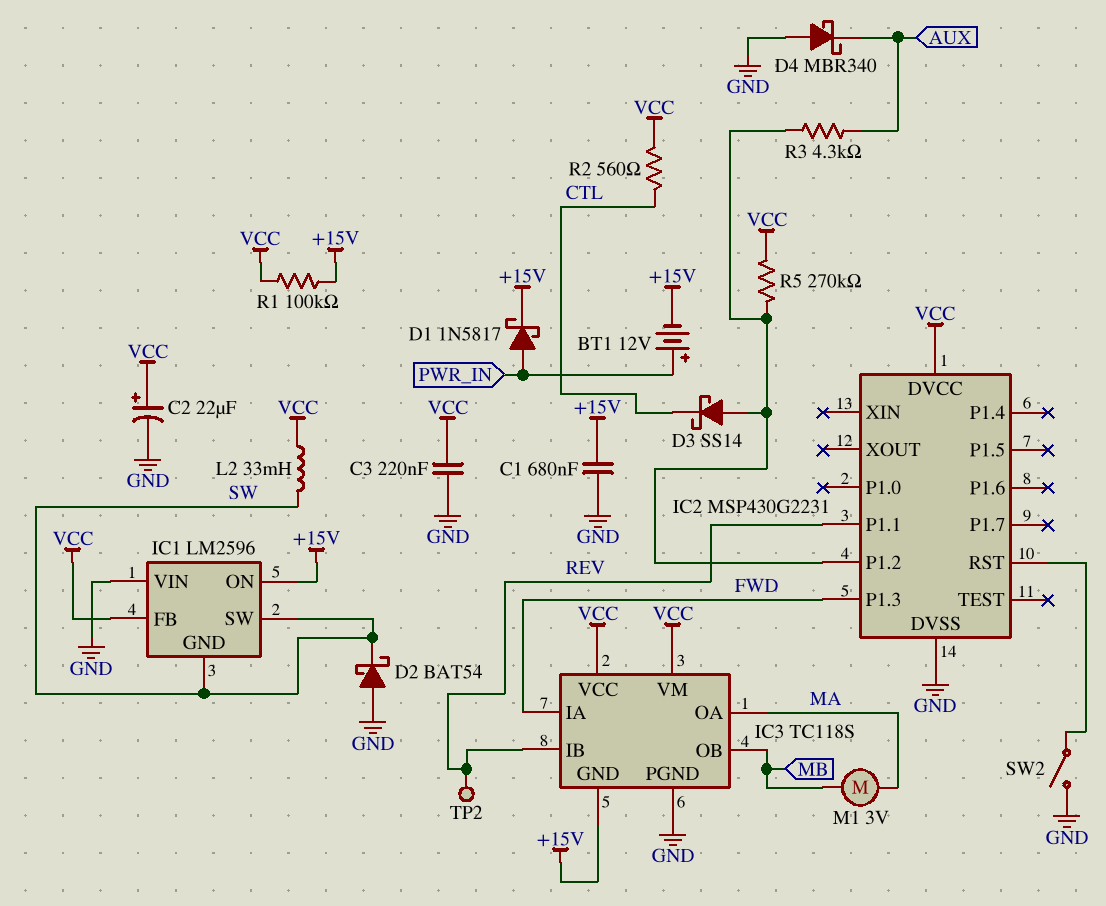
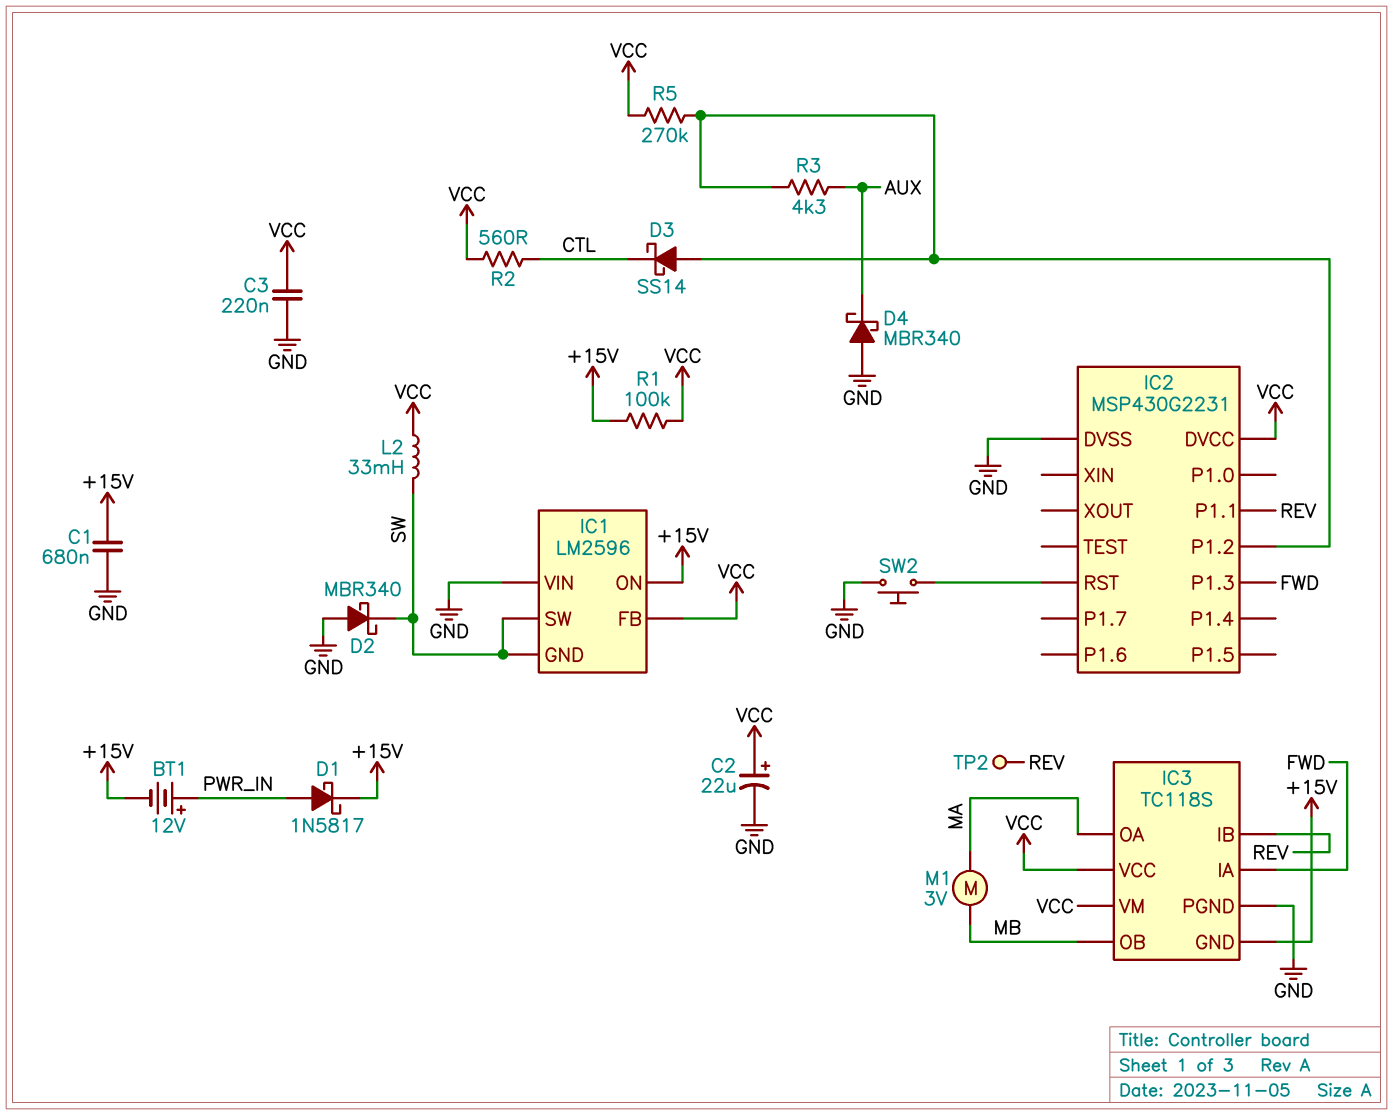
D2: schottky BAT54 (A GND, K SW) -> schottky MBR340 (A GND, K SW)
SW2: switch (GND, IC2/RST) -> button (GND, IC2/RST)

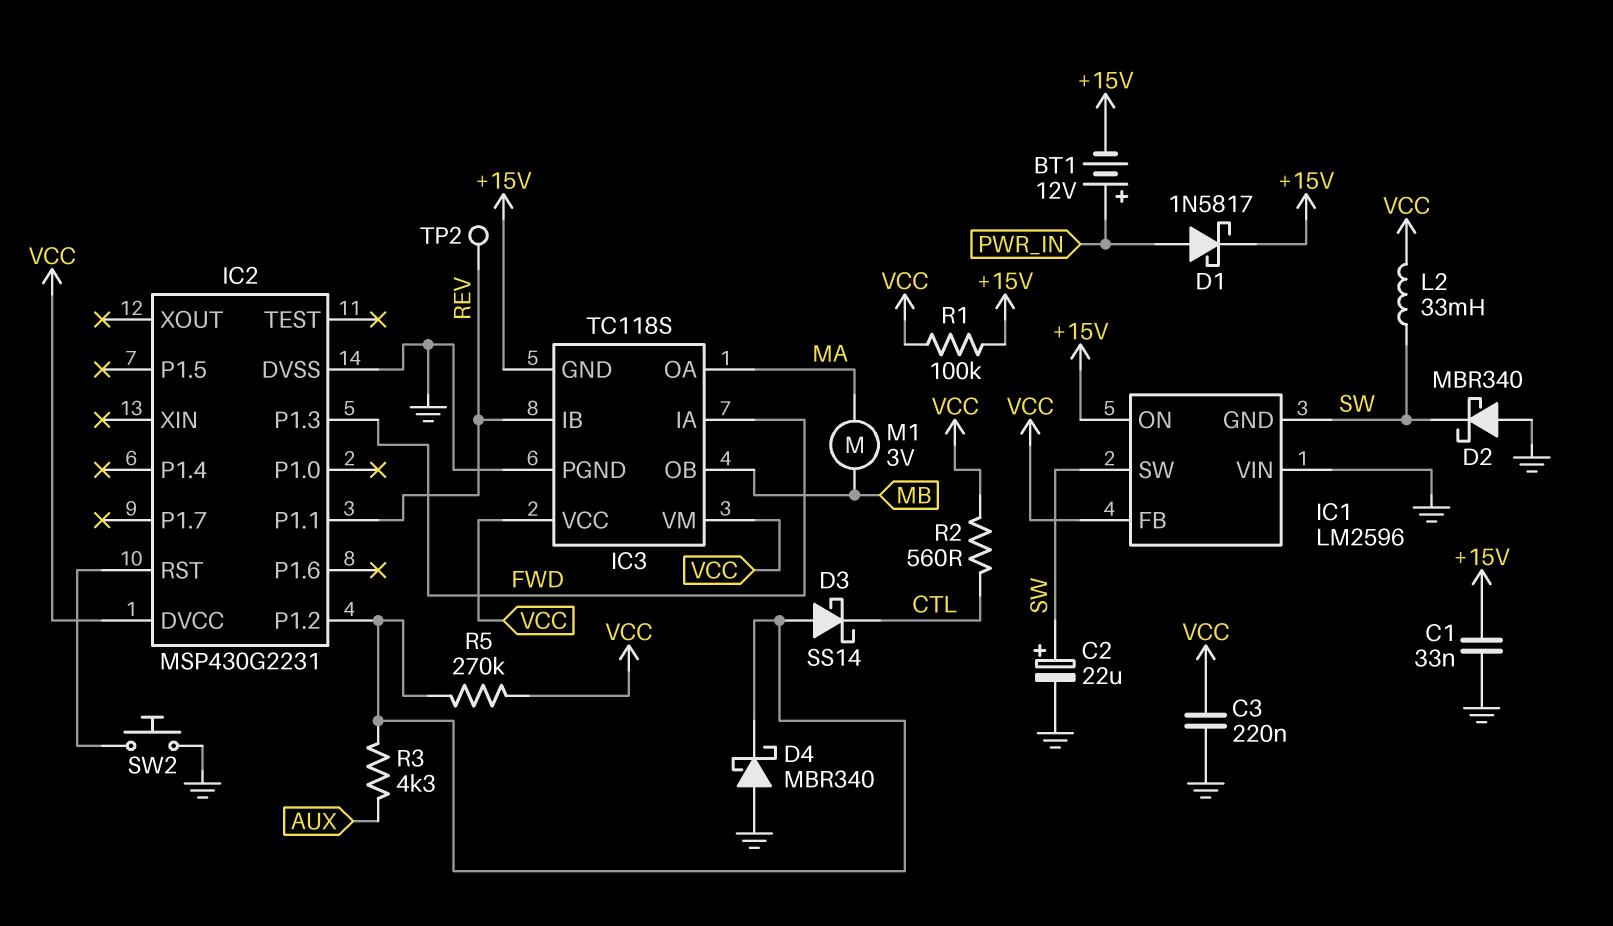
C1: 680nF (+15V, GND) -> 33nF (+15V, GND)
C2: 22uF (plus VCC, minus GND) -> 22uF (plus SW, minus GND)
D4: schottky MBR340 (A GND, K AUX) -> schottky MBR340 (A GND, K IC2/P1.2)

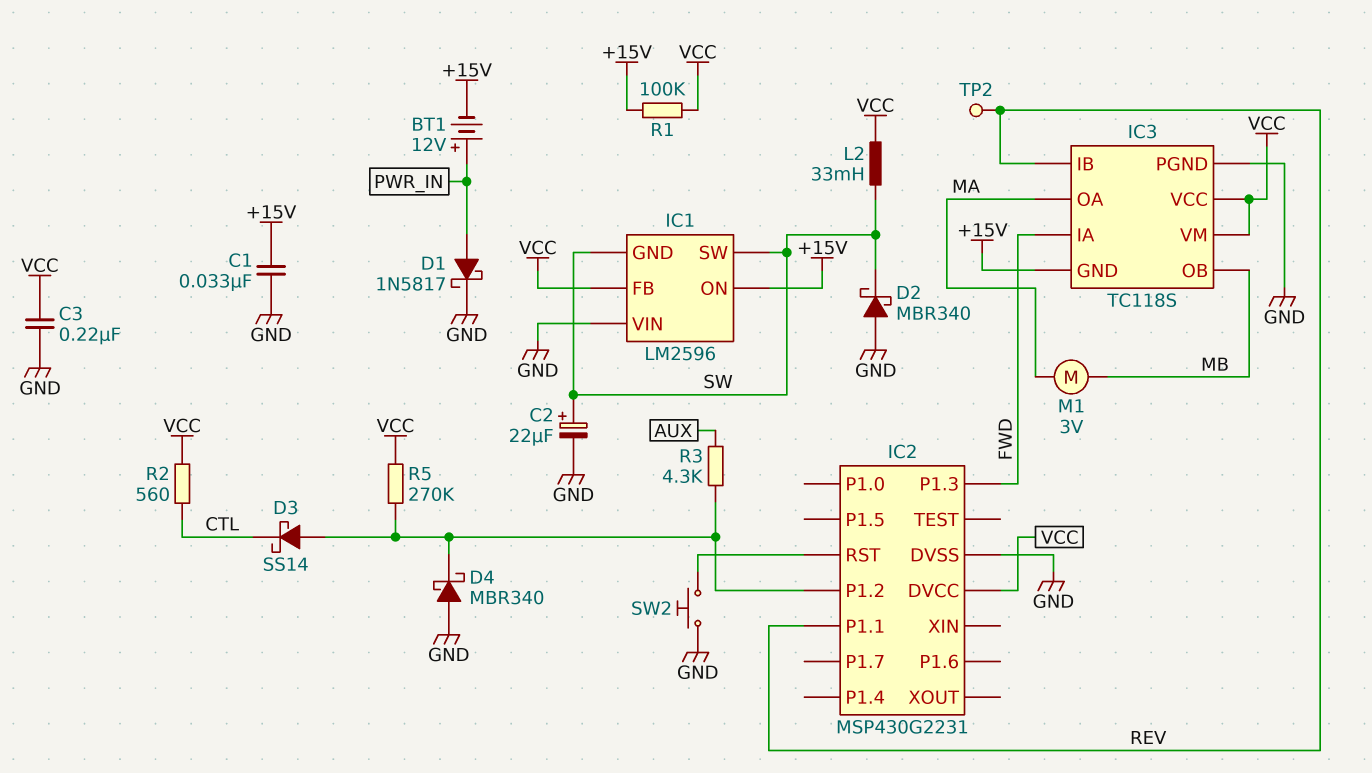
D1: schottky 1N5817 (A PWR_IN, K +15V) -> schottky 1N5817 (A PWR_IN, K GND)

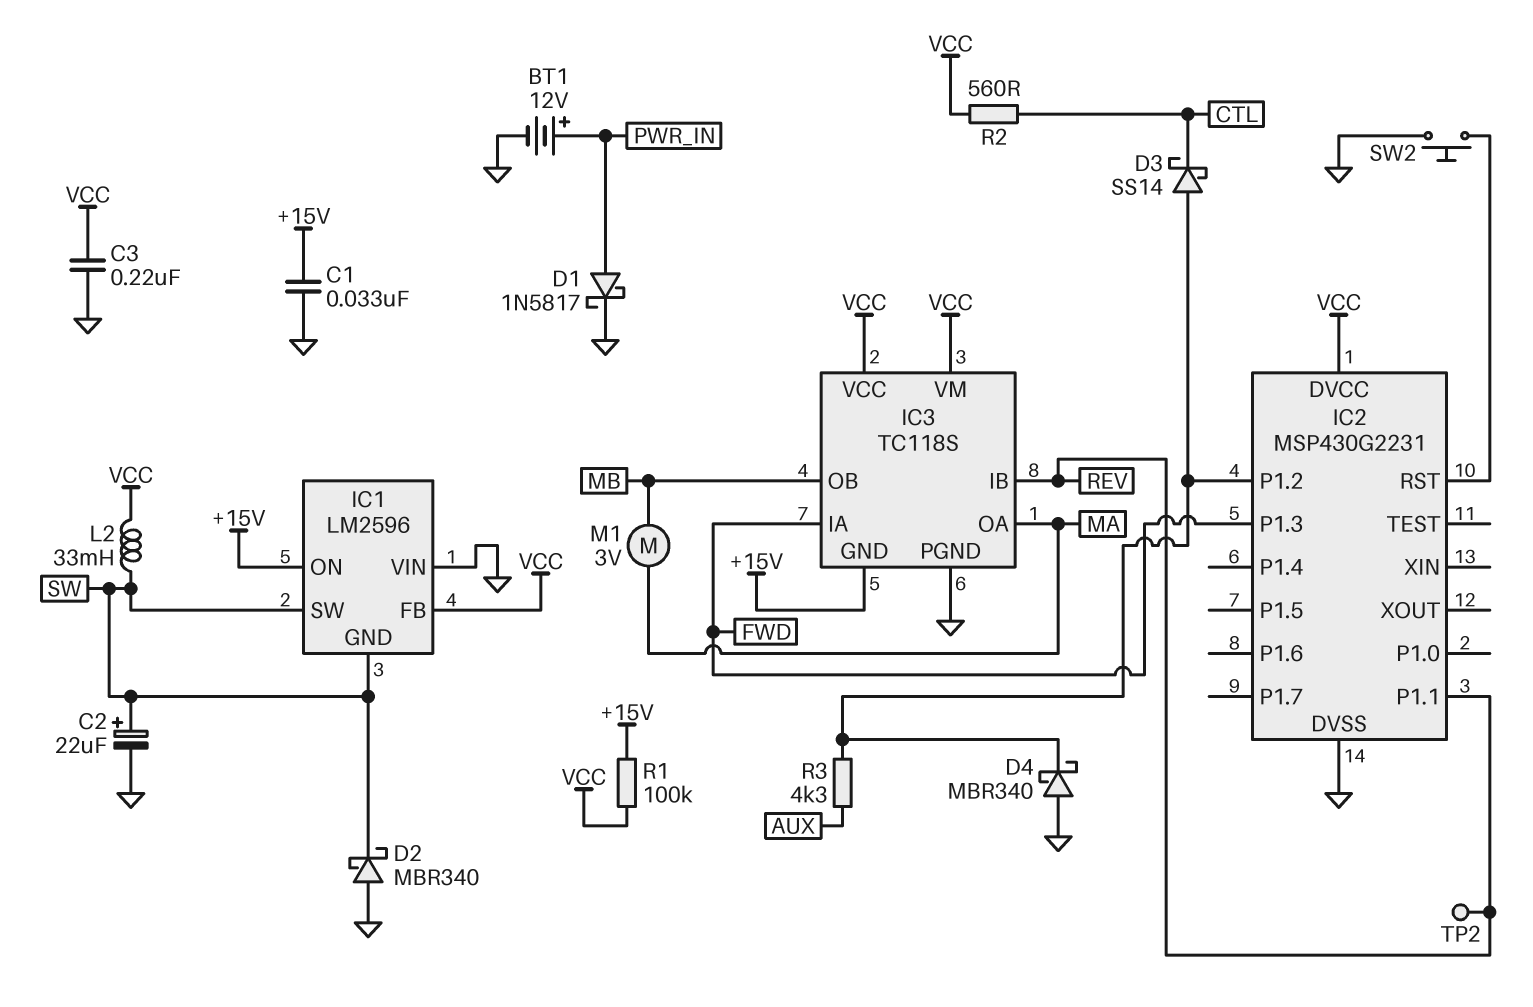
BT1: 12V (plus PWR_IN, minus +15V) -> 12V (plus PWR_IN, minus GND)
R5: 270k (IC2/P1.2, VCC) -> none

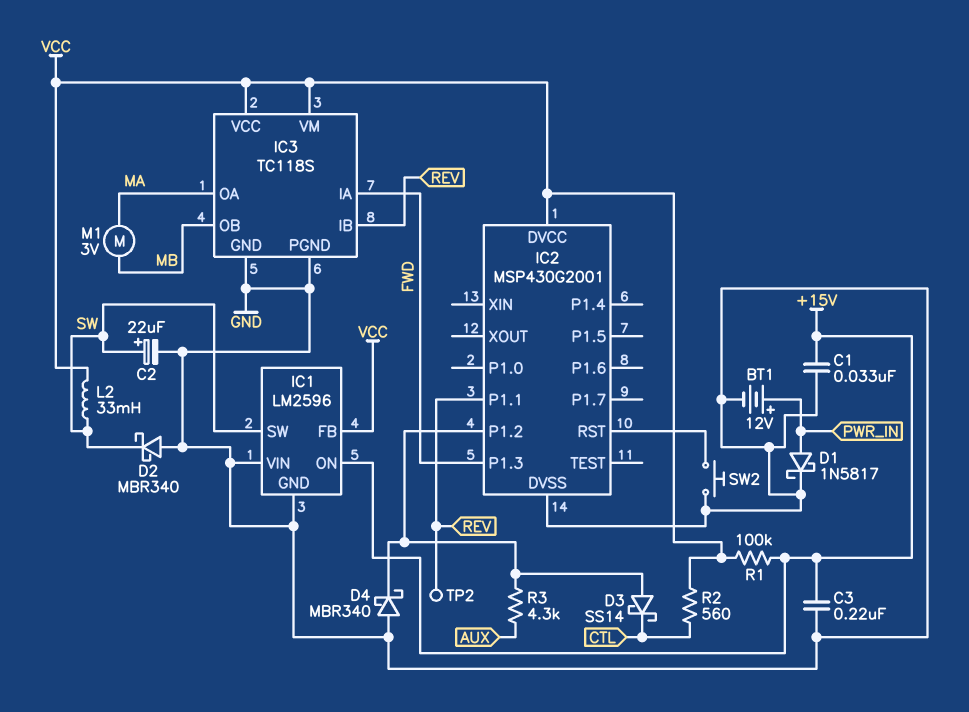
C3: 220nF (GND, VCC) -> 220nF (+15V, GND)
IC1 pin GND: SW -> GND
IC2: MSP430G2231 -> MSP430G2001
IC3 pin GND: +15V -> GND

